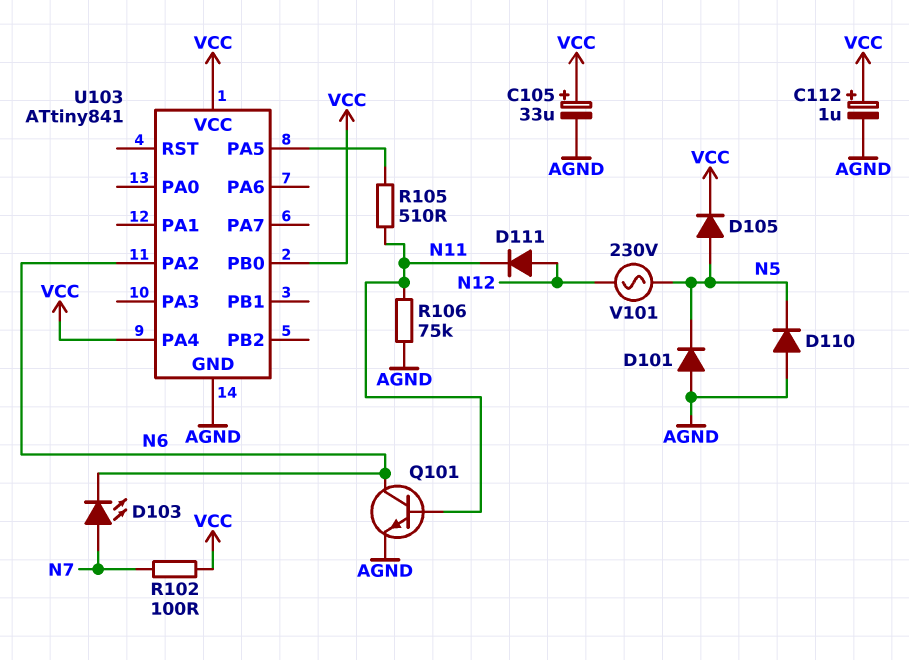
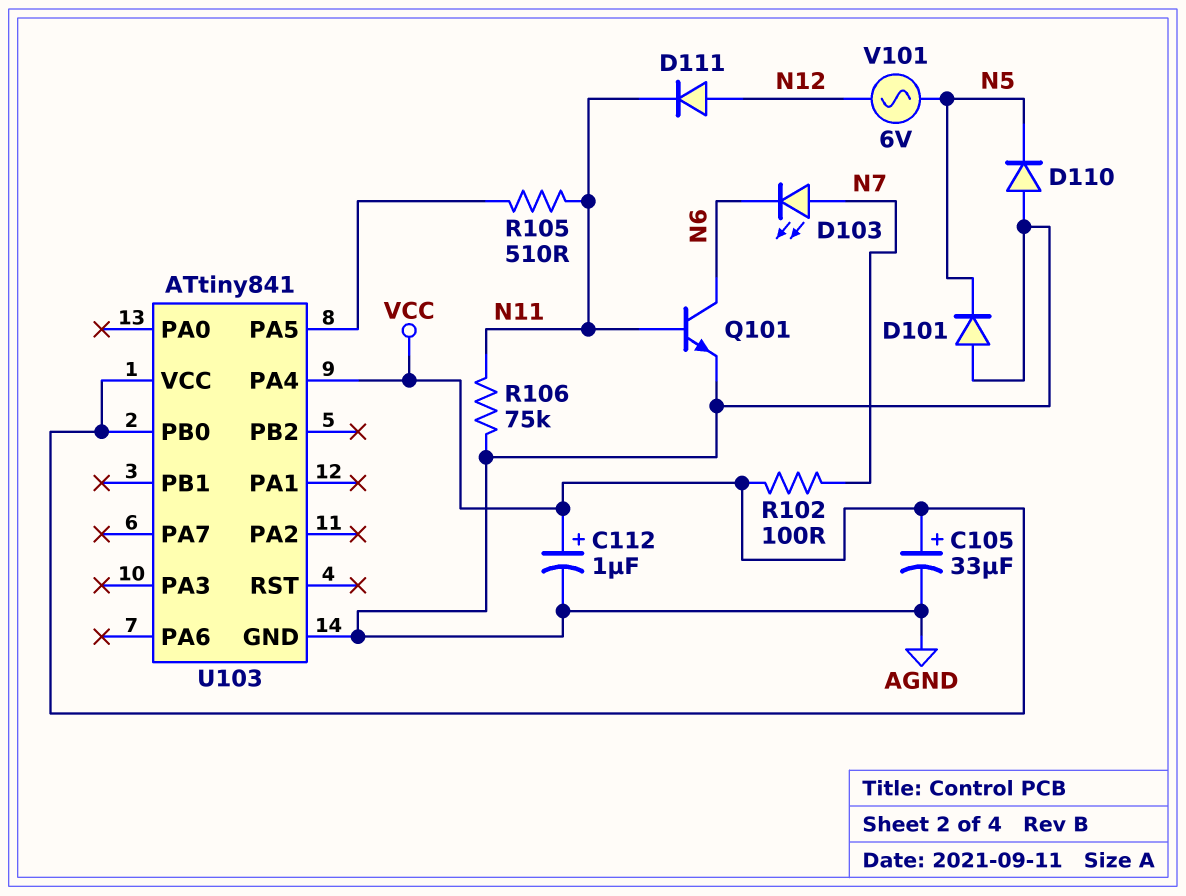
D105: diode (A N5, K VCC) -> none
U103 pin PA2: N6 -> none
V101: AC 230V (N5, N12) -> AC 6V (N5, N12)

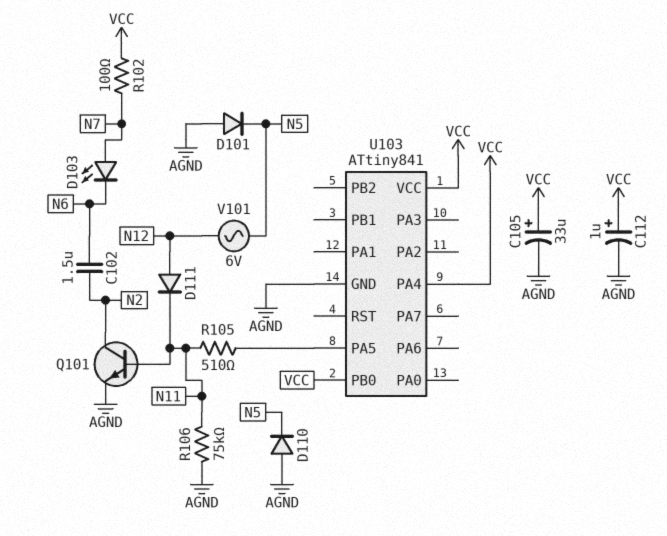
C102: none -> 1.5uF (N2, N6)
Q101: NPN (B N11, C N6, E AGND) -> NPN (B N11, C N2, E AGND)

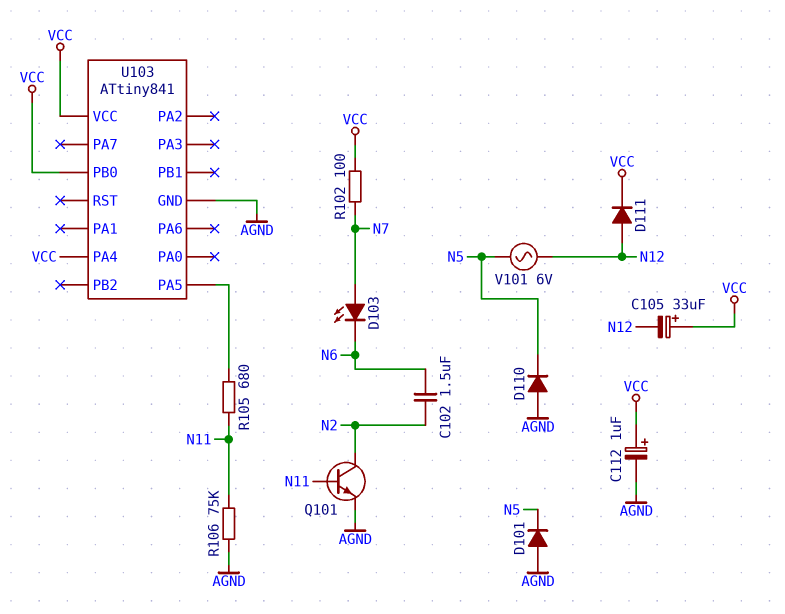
C105: 33uF (plus VCC, minus AGND) -> 33uF (plus VCC, minus N12)
D111: diode (A N12, K N11) -> diode (A N12, K VCC)
R105: 510 (N11, U103/PA5) -> 680 (N11, U103/PA5)

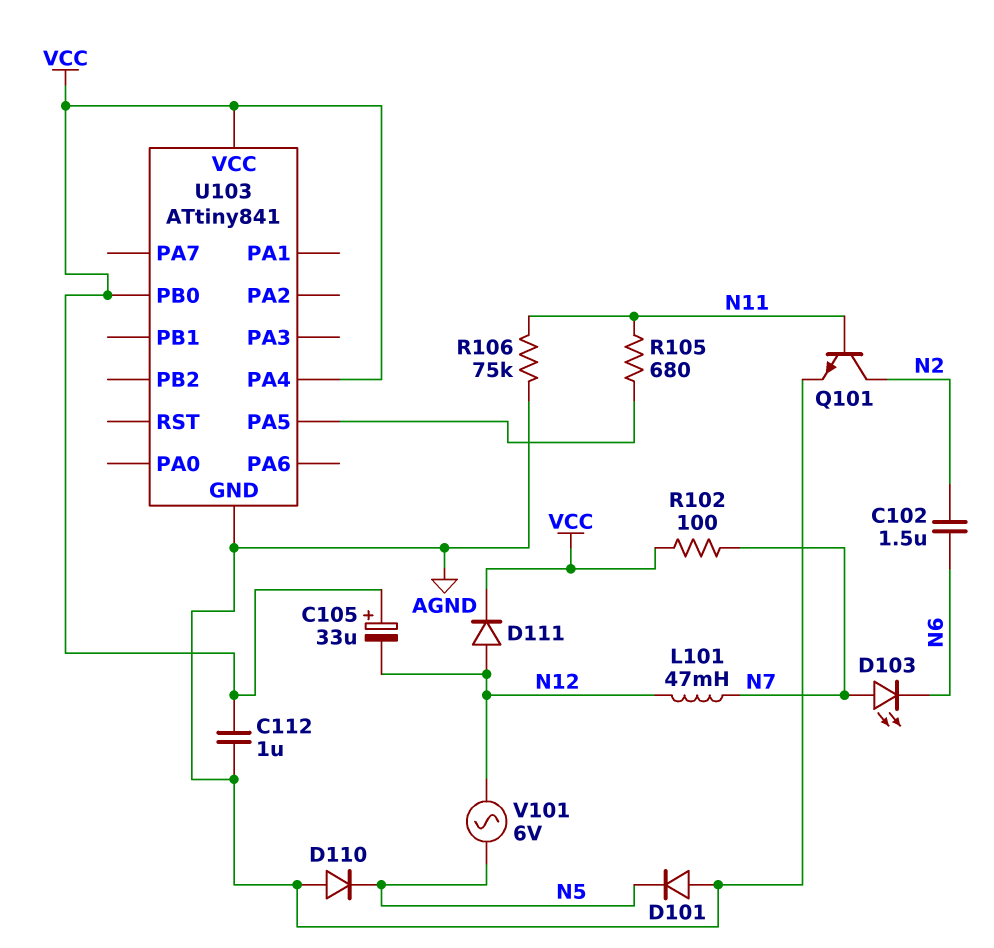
C112: 1uF (plus VCC, minus AGND) -> 1uF (AGND, VCC)
L101: none -> 47mH (N7, N12)

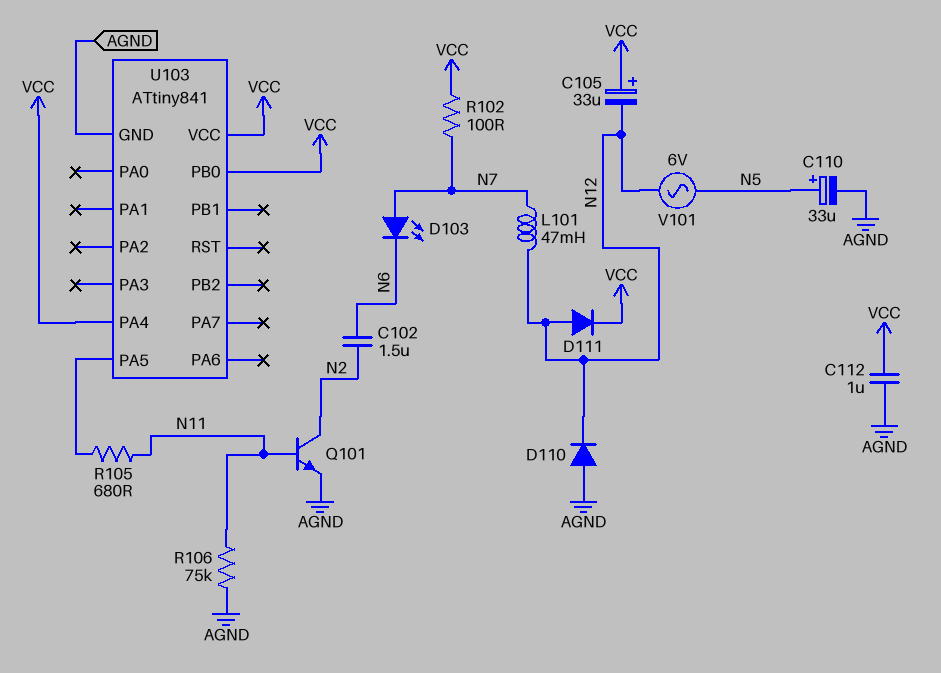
C110: none -> 33uF (plus N5, minus AGND)
D101: diode (A AGND, K N5) -> none
D110: diode (A AGND, K N5) -> diode (A AGND, K N12)

